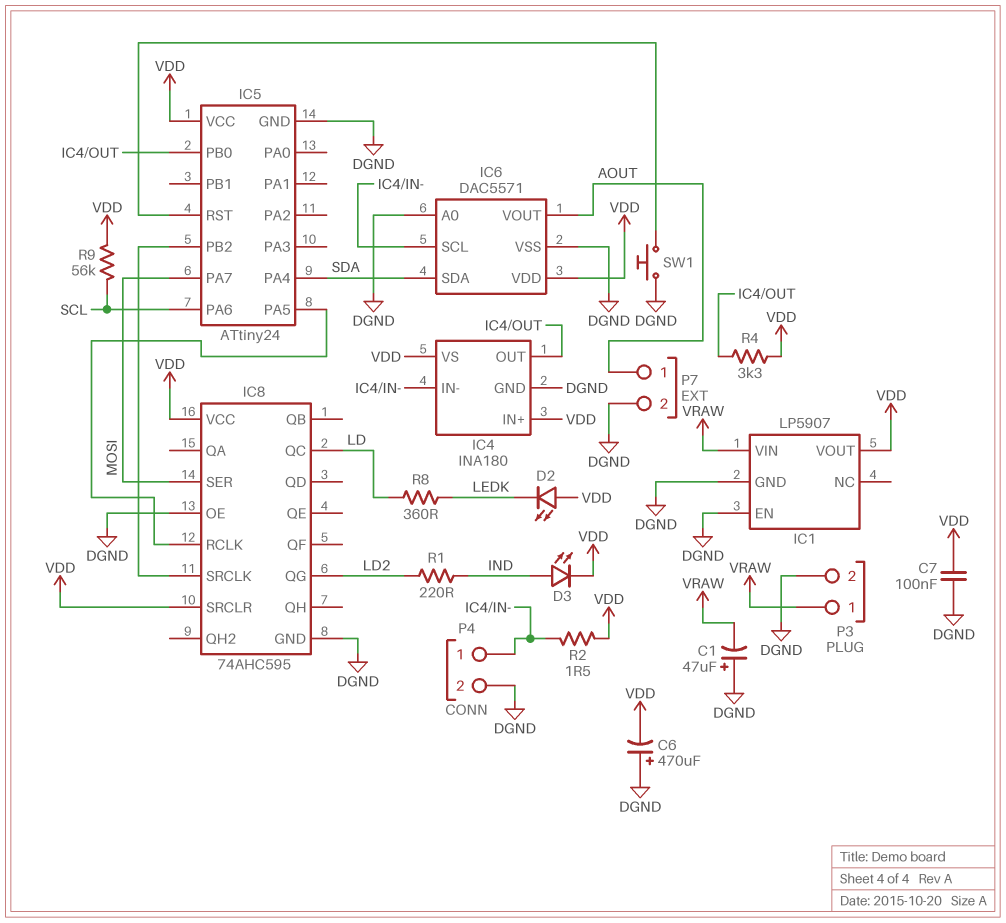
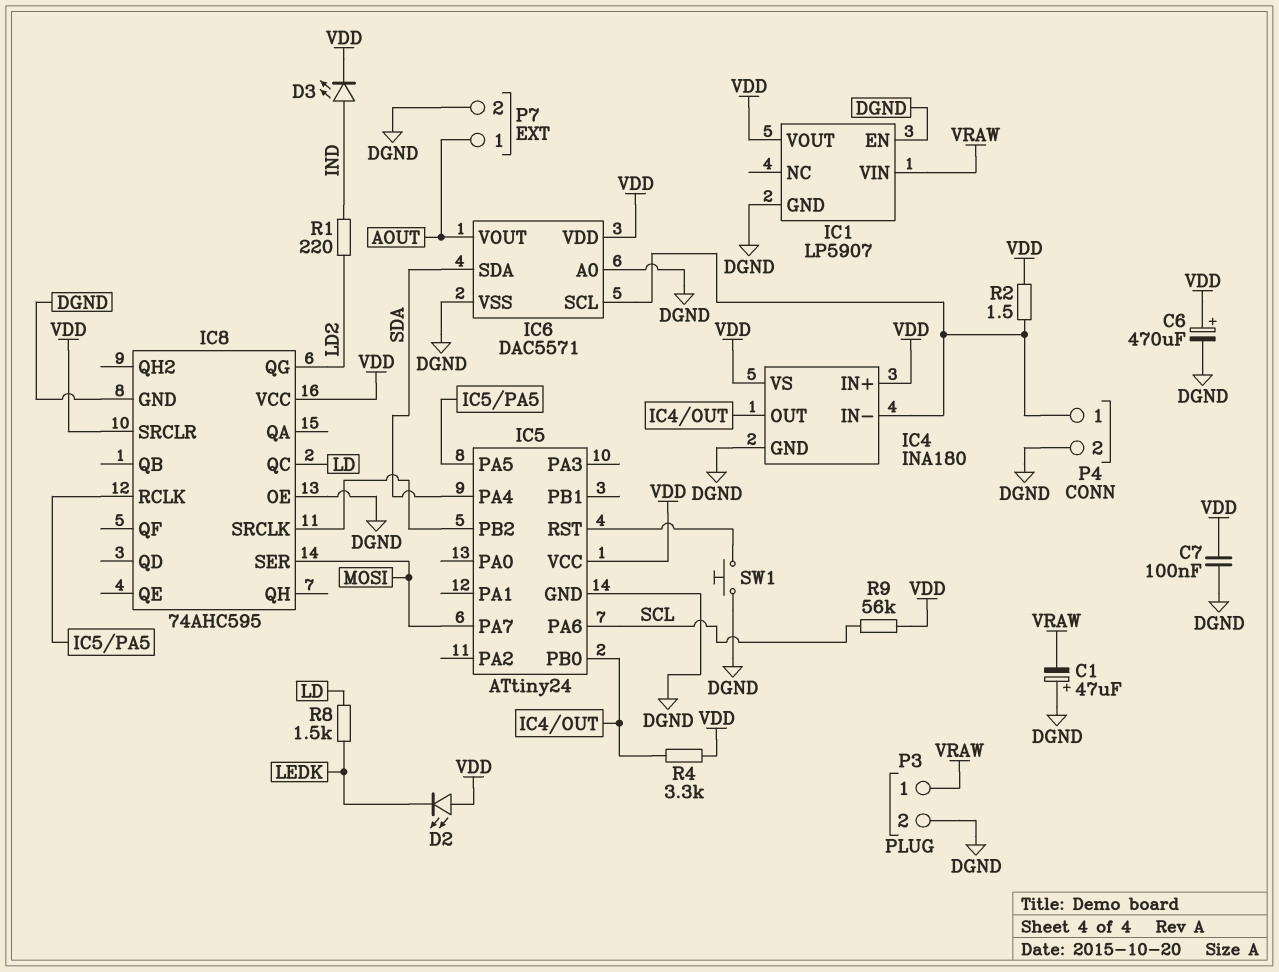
C6: 470uF (plus DGND, minus VDD) -> 470uF (plus VDD, minus DGND)
R8: 360 (LD, LEDK) -> 1.5k (LD, LEDK)

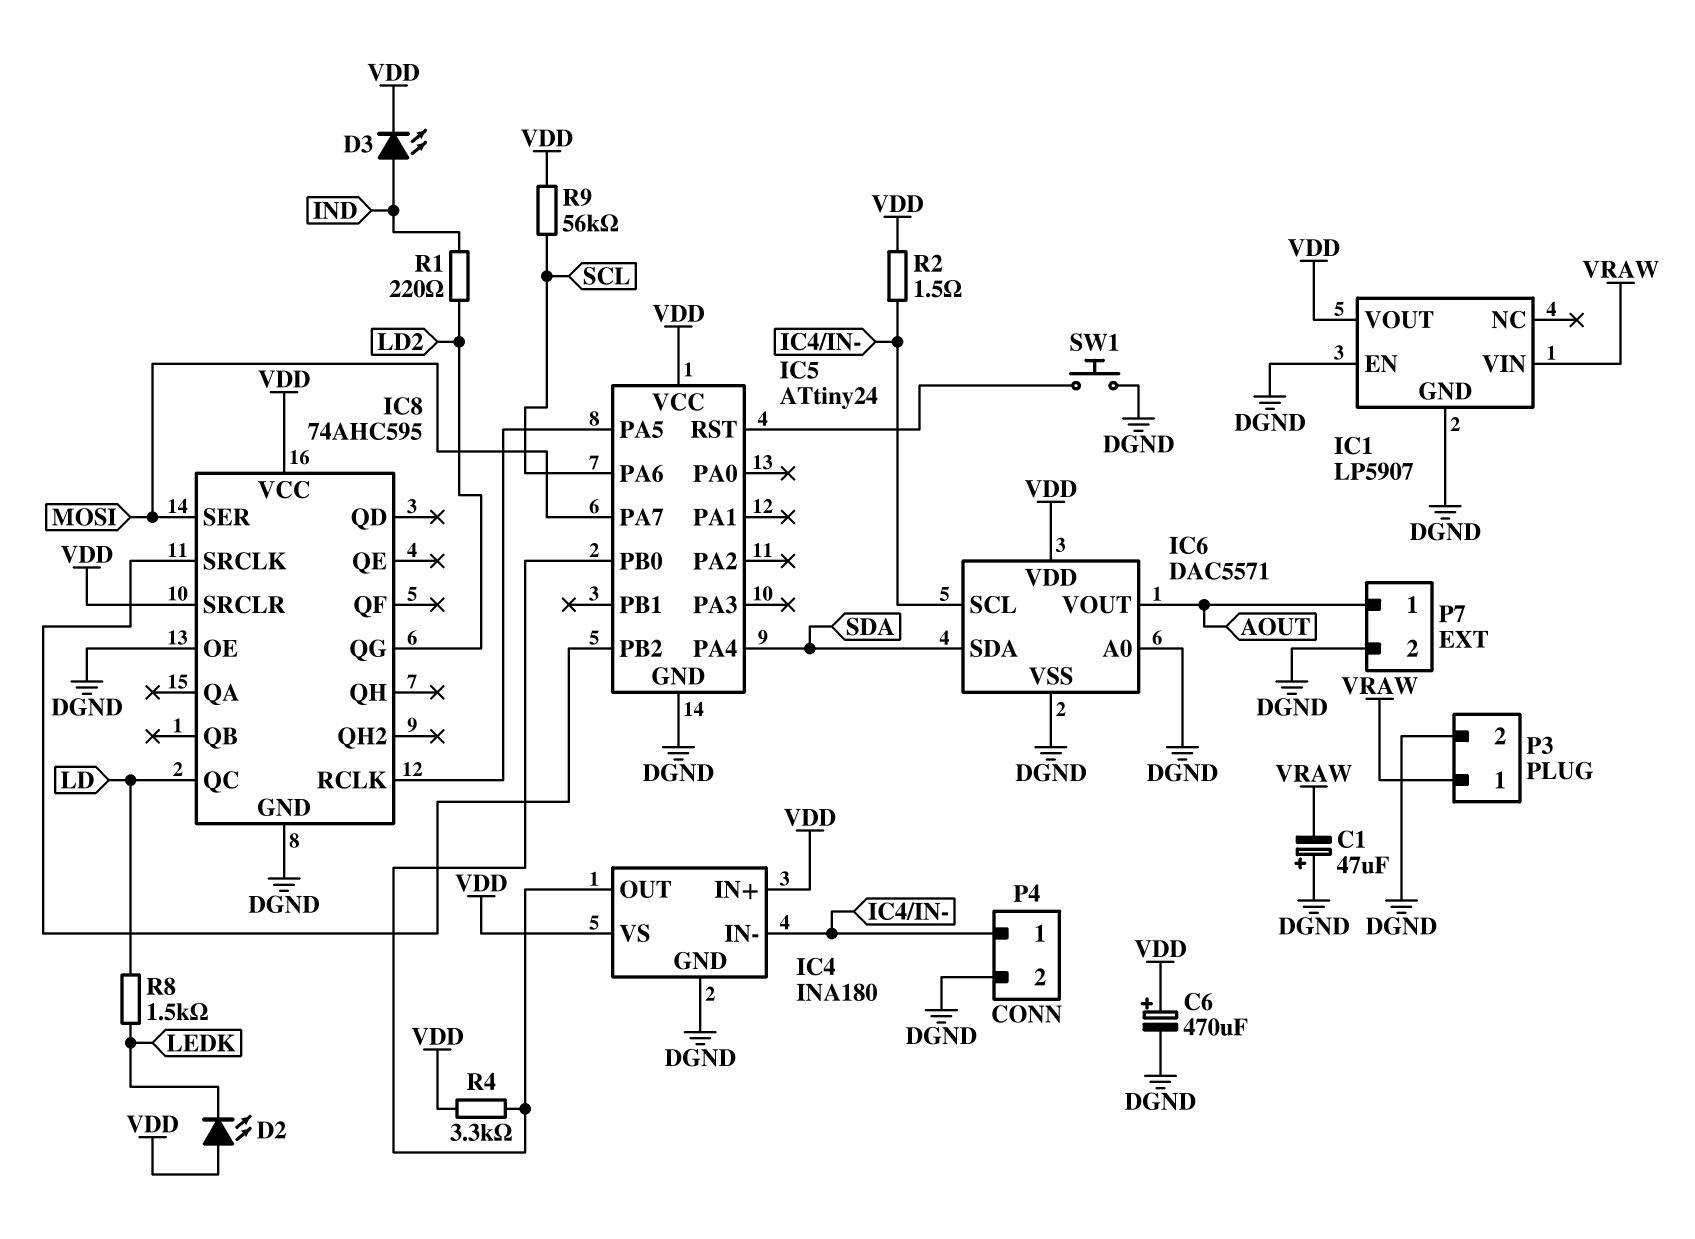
C7: 100nF (DGND, VDD) -> none

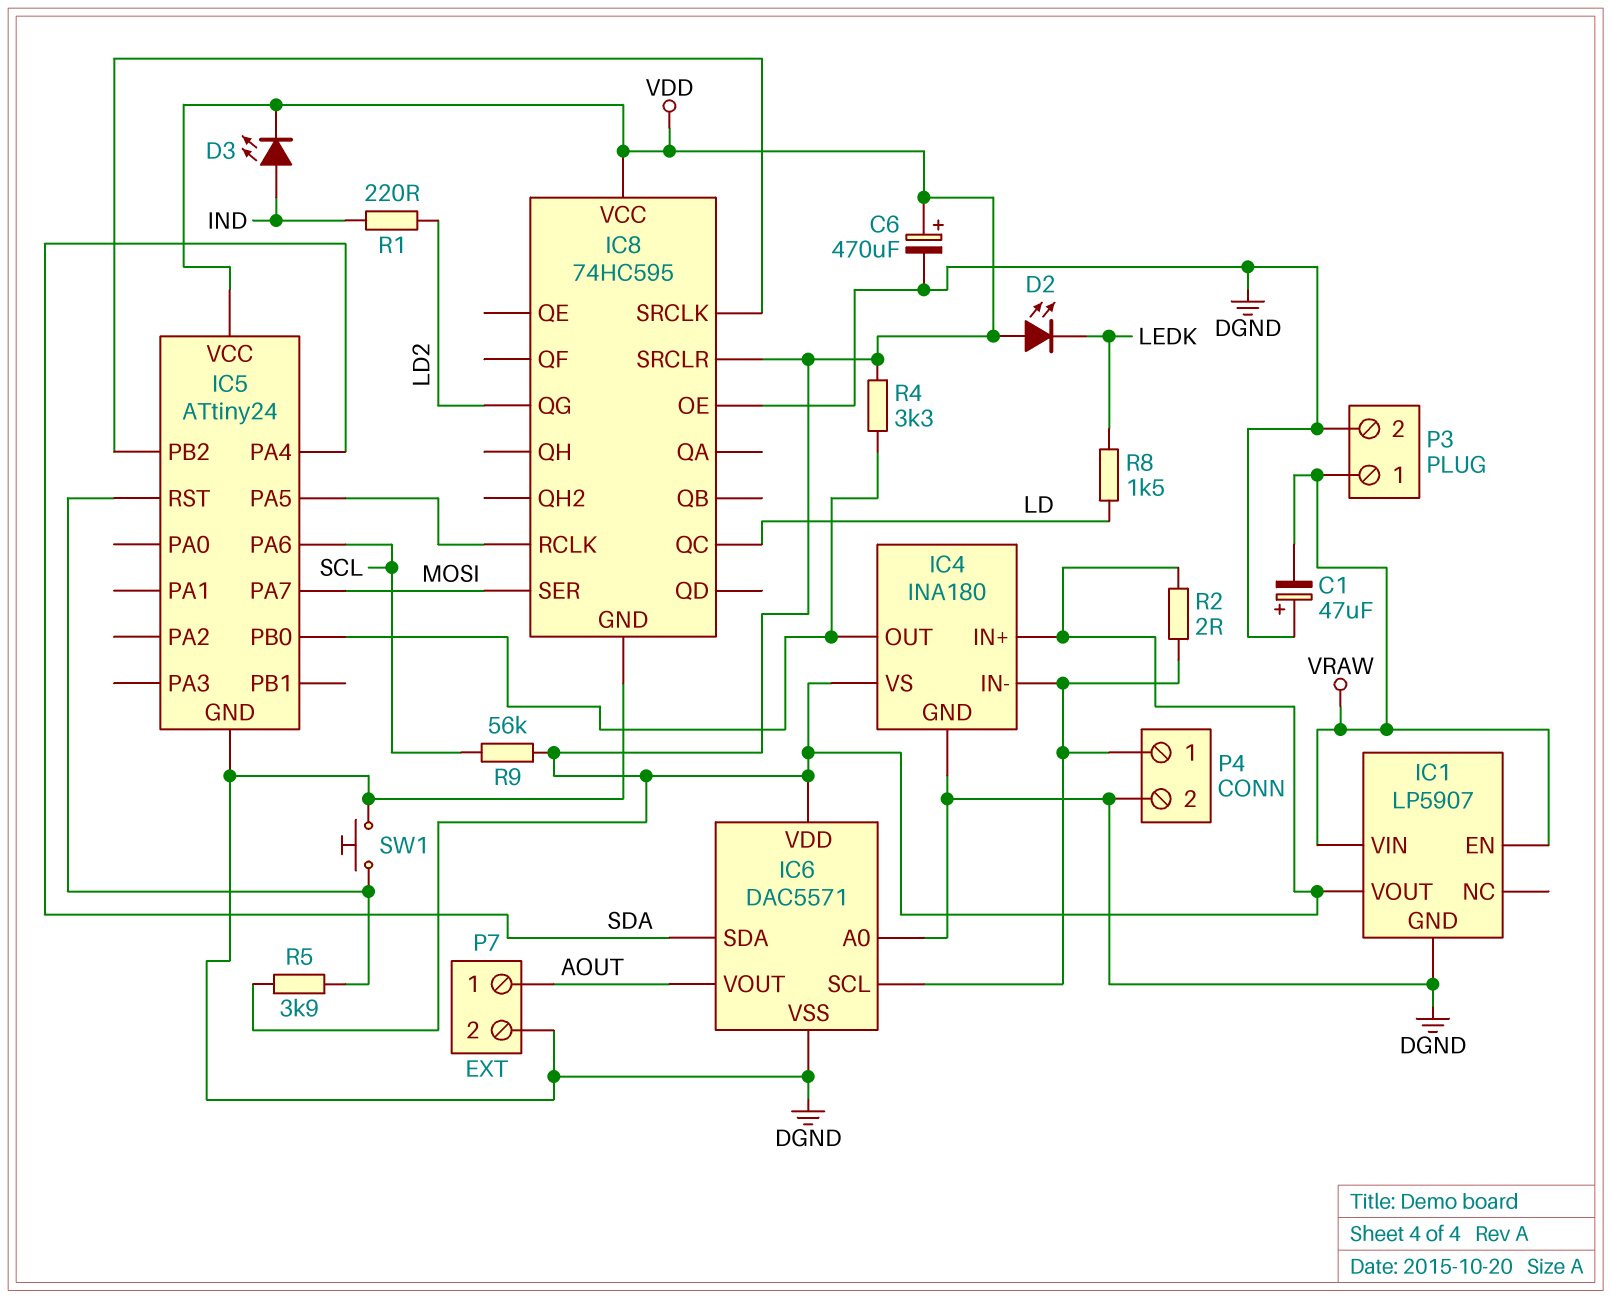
IC1 pin EN: DGND -> VRAW
IC8: 74AHC595 -> 74HC595
R2: 1.5 (IC4/IN-, VDD) -> 2 (IC4/IN-, VDD)
R5: none -> 3.9k (IC5/RST, VDD)

